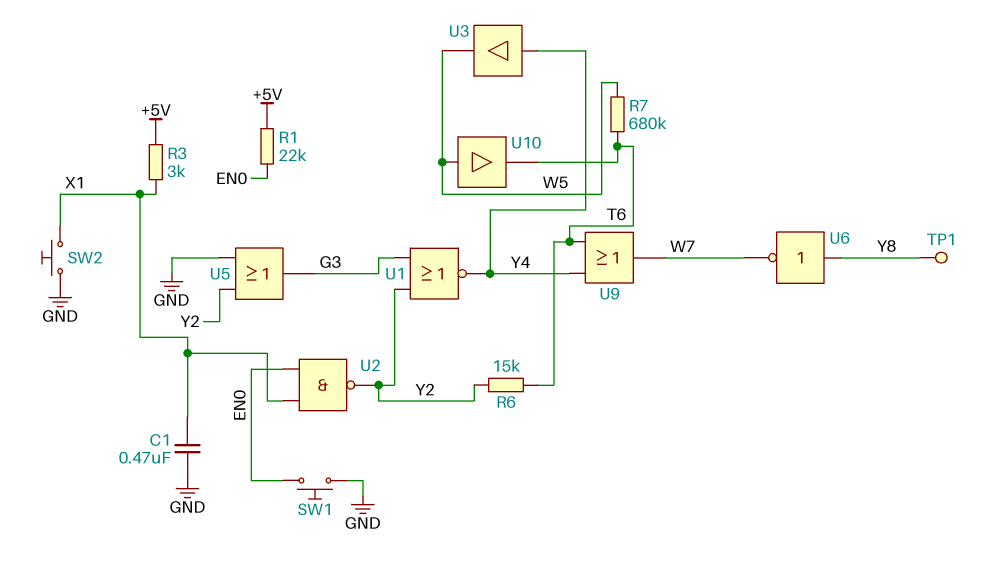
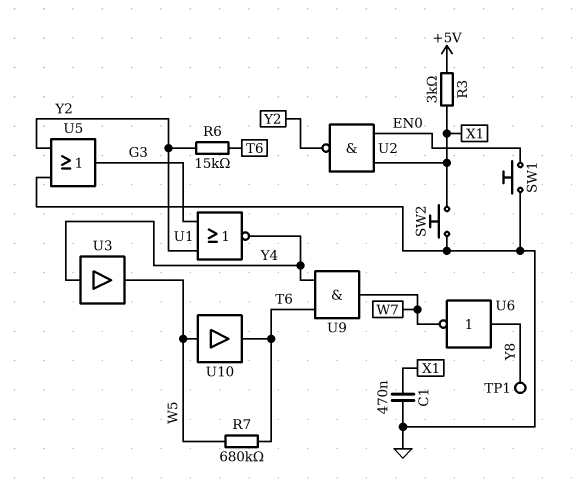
R1: 22k (+5V, EN0) -> none
U9: OR (in T6, in Y4, out W7) -> AND (in T6, in Y4, out W7)

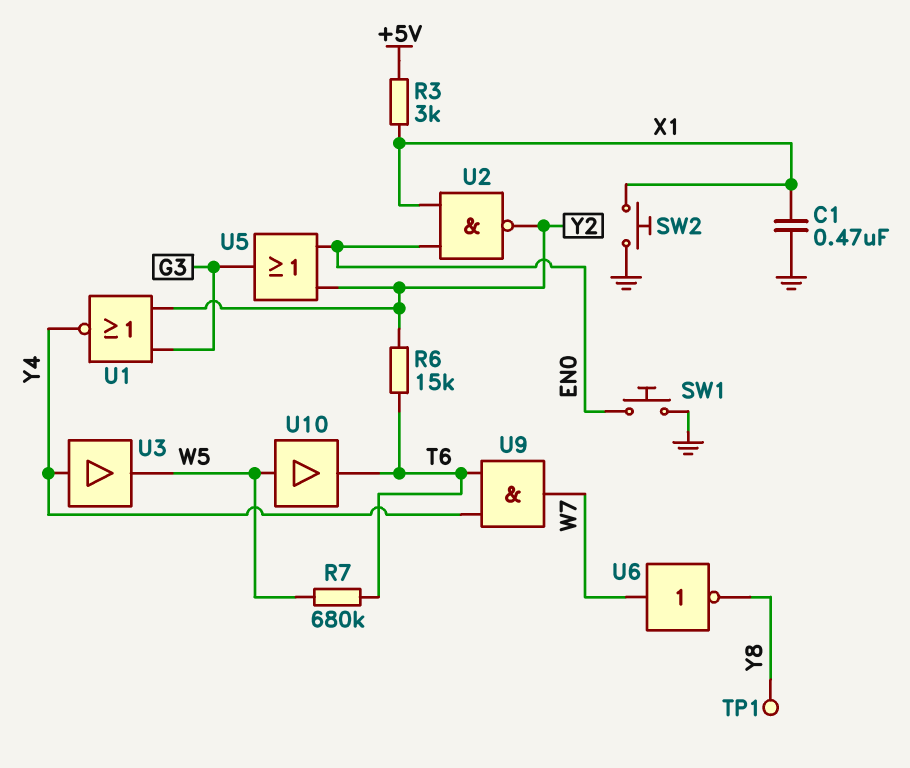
U5: OR (in GND, in Y2, out G3) -> OR (in EN0, in Y2, out G3)
U6: NOT (in Y8, out W7) -> NOT (in W7, out Y8)

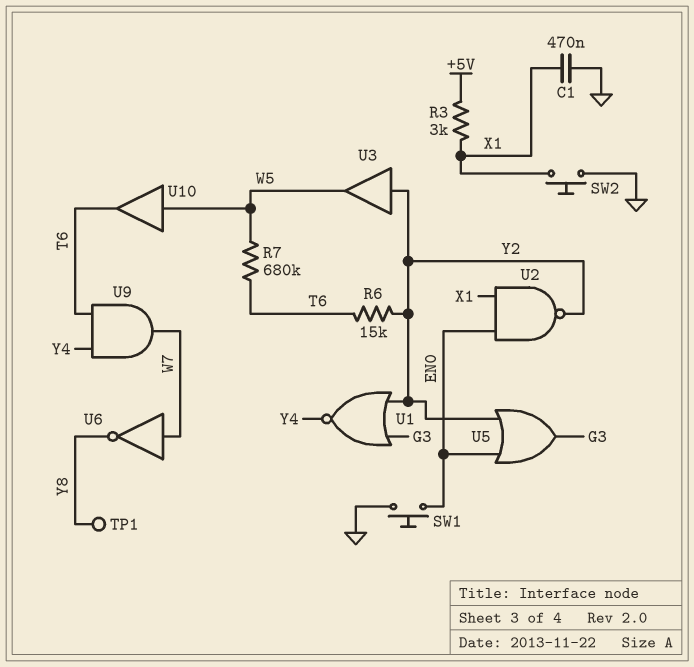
U3: buffer (in Y4, out W5) -> buffer (in Y2, out W5)

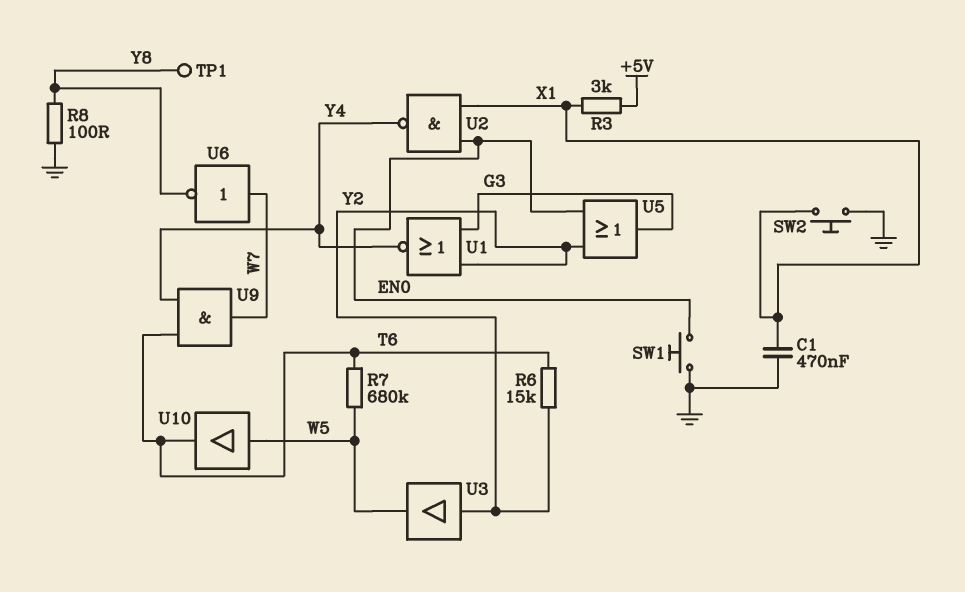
R8: none -> 100 (GND, Y8)
U2: NAND (in EN0, in X1, out Y2) -> NAND (in EN0, in X1, out Y4)

